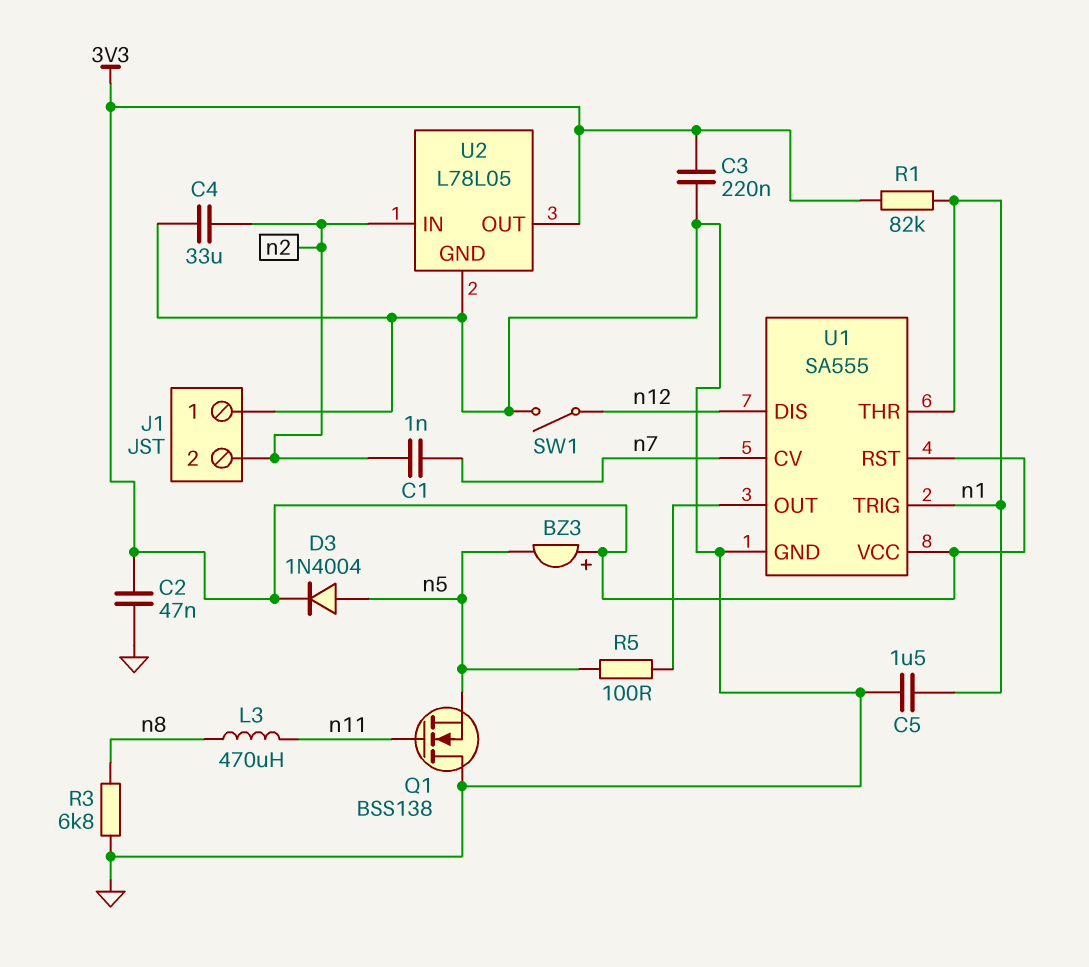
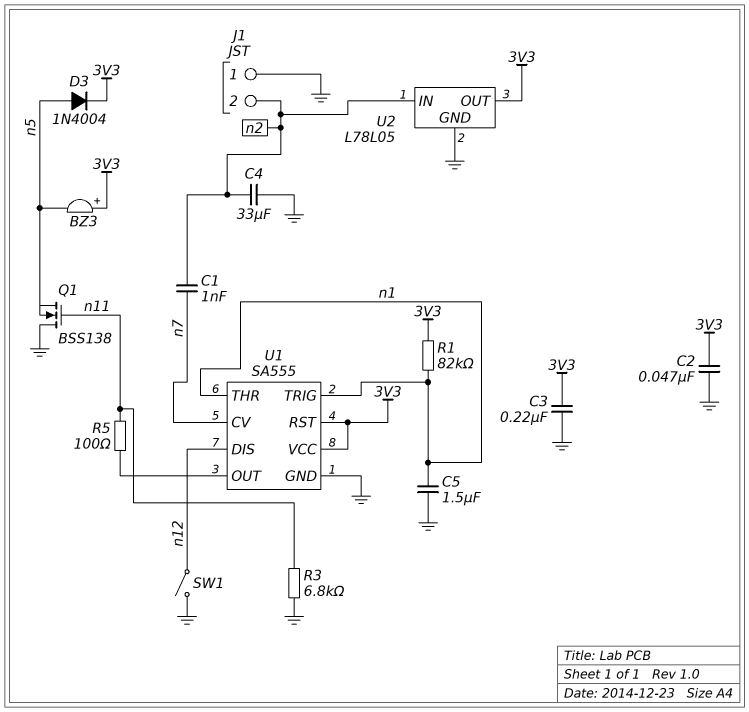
L3: 470uH (n8, n11) -> none
R3: 6.8k (GND, n8) -> 6.8k (GND, n11)
R5: 100 (U1/OUT, n5) -> 100 (U1/OUT, n11)

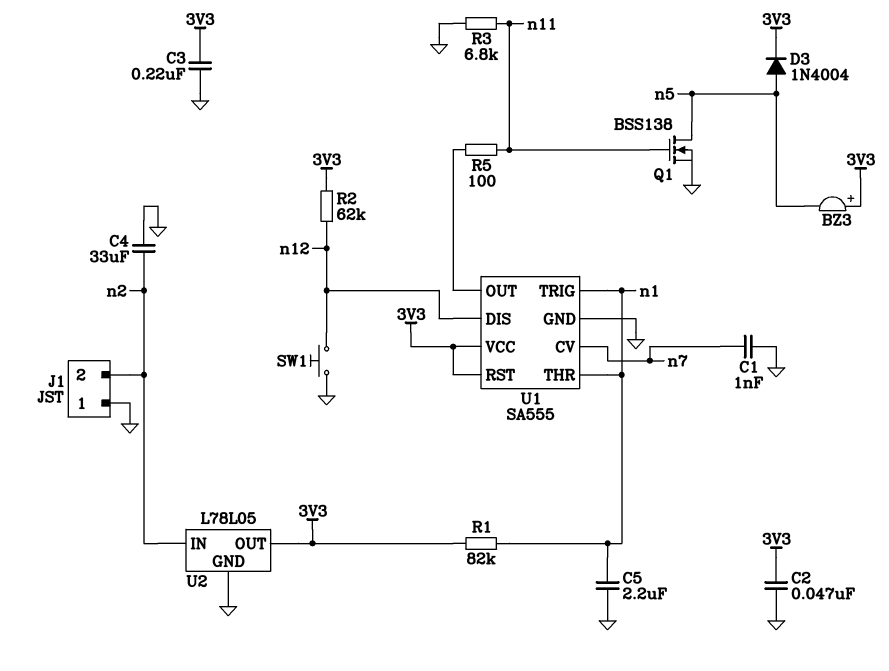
C1: 1nF (n2, n7) -> 1nF (GND, n7)
C5: 1.5uF (GND, n1) -> 2.2uF (GND, n1)
Q1: NMOS BSS138 (G n11, D GND, S n5) -> NMOS BSS138 (G n11, D n5, S GND)
R2: none -> 62k (3V3, n12)
SW1: switch (GND, n12) -> button (GND, n12)

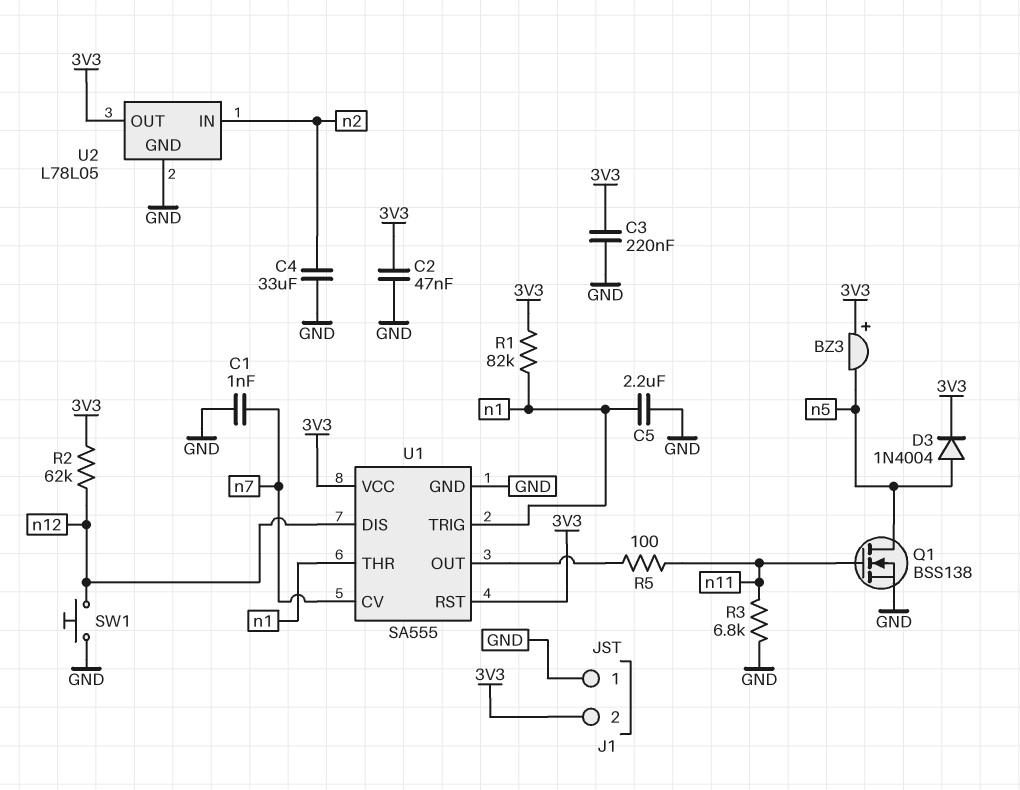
J1 pin 2: n2 -> 3V3

